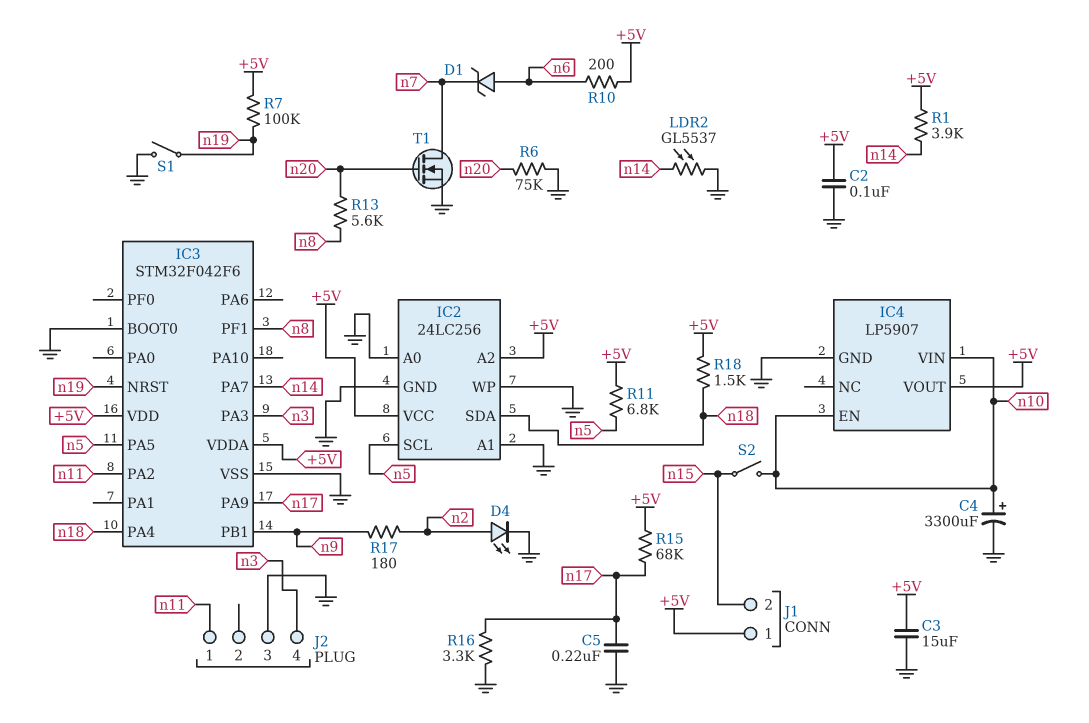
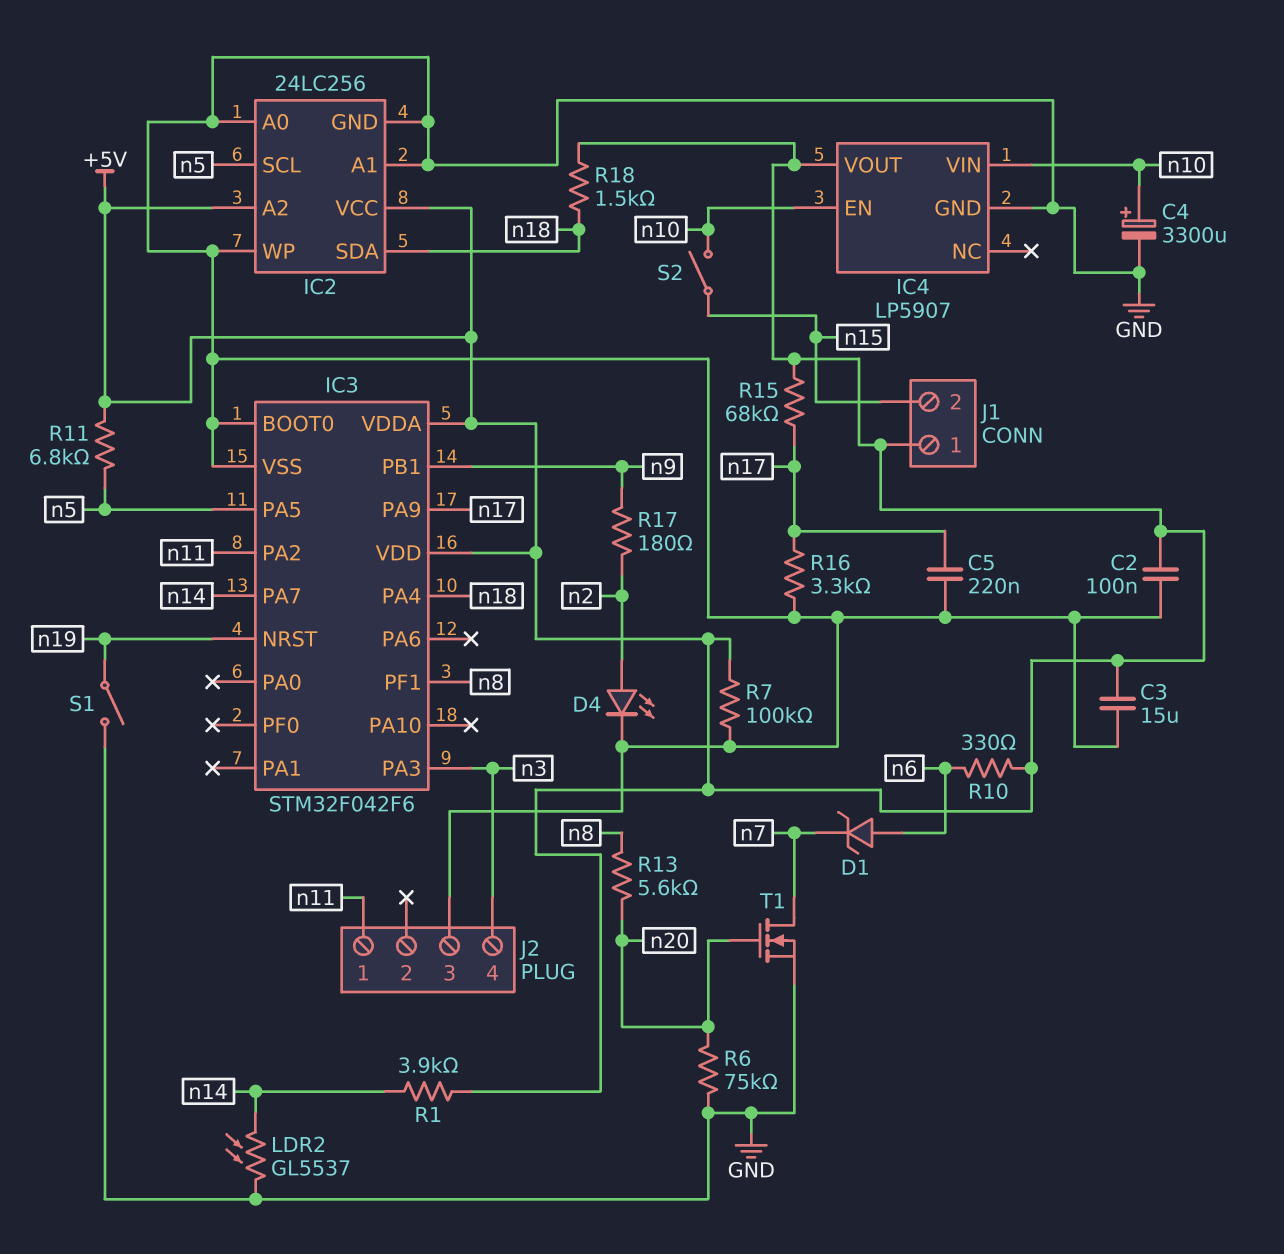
R7: 100k (+5V, n19) -> 100k (+5V, GND)
R10: 200 (+5V, n6) -> 330 (+5V, n6)

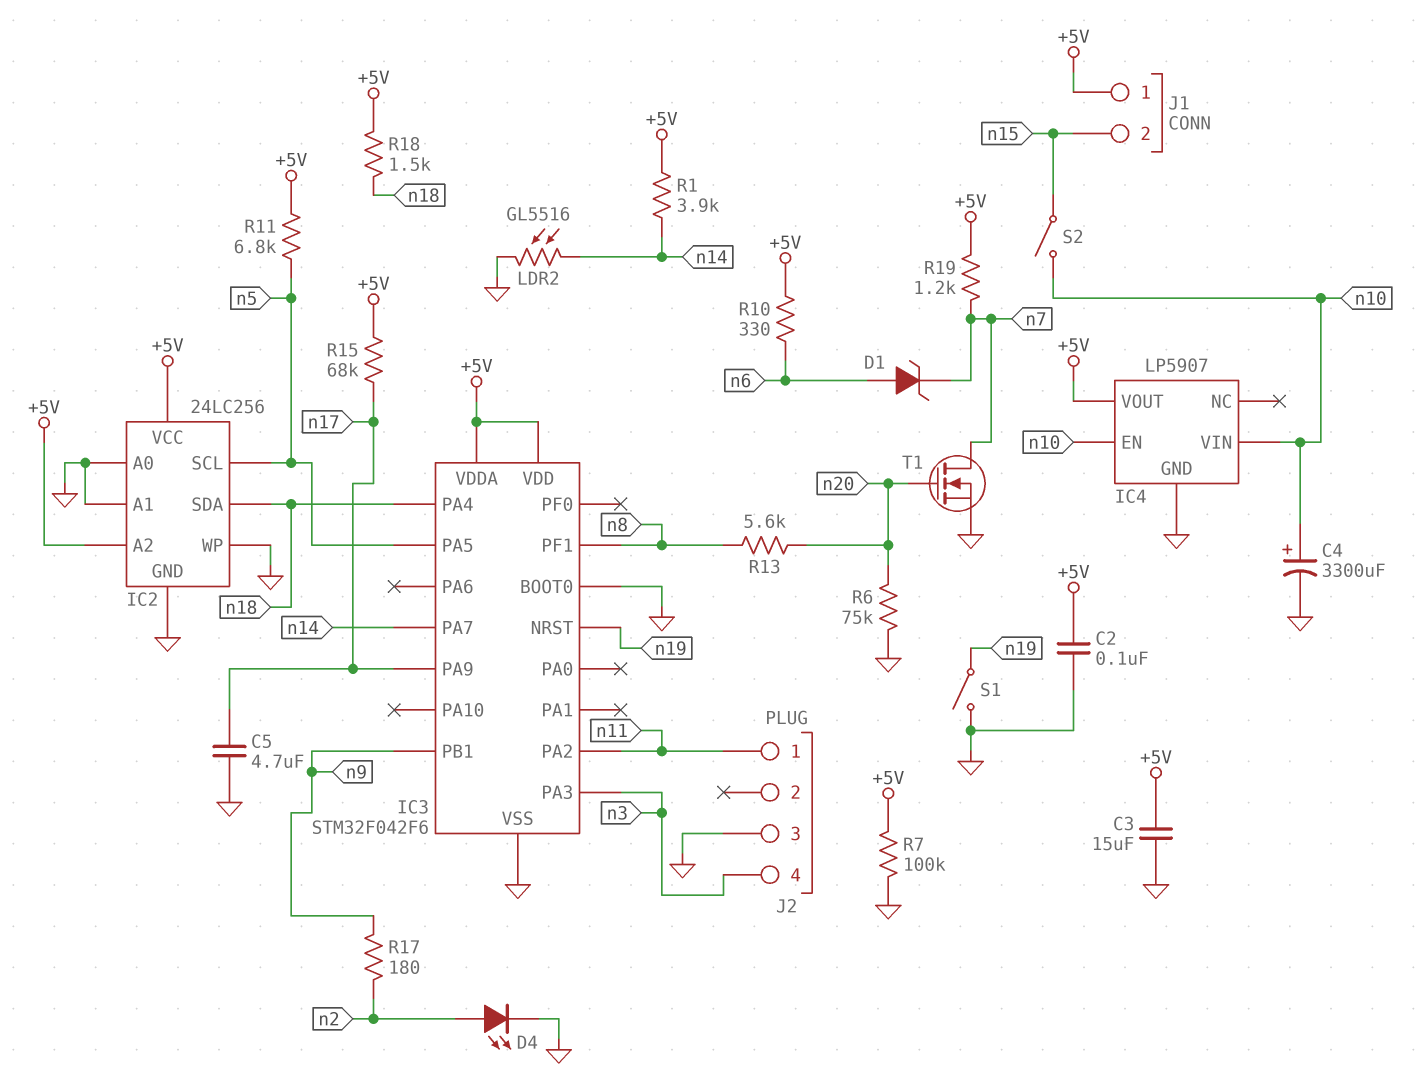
C5: 220nF (GND, n17) -> 4.7uF (GND, n17)
LDR2: GL5537 (GND, n14) -> GL5516 (GND, n14)
R16: 3.3k (GND, n17) -> none
R19: none -> 1.2k (+5V, n7)

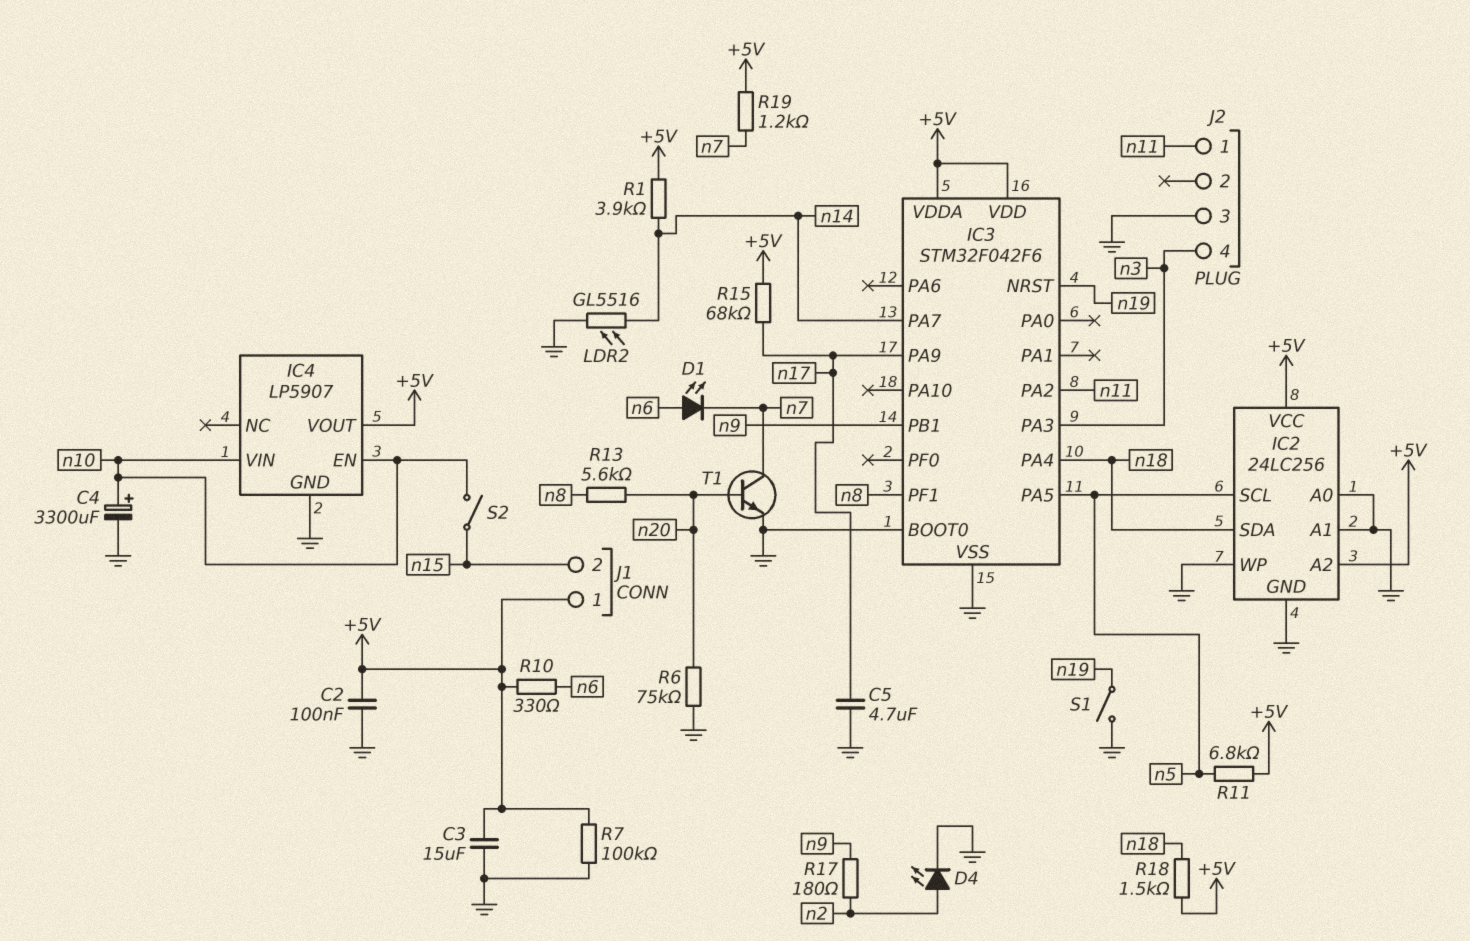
D1: zener (A n6, K n7) -> LED (A n6, K n7)
T1: NMOS (G n20, D n7, S GND) -> NPN (B n20, C n7, E GND)

